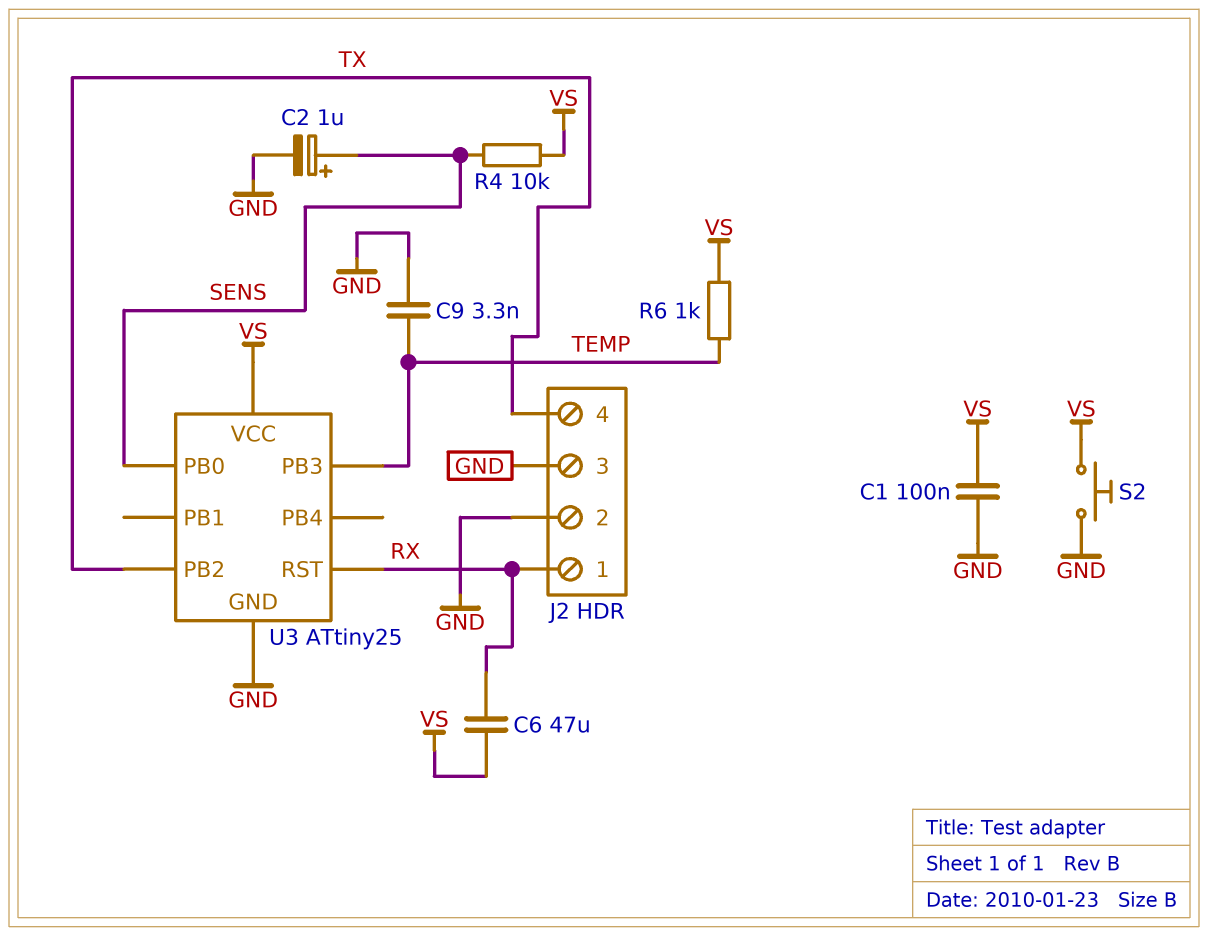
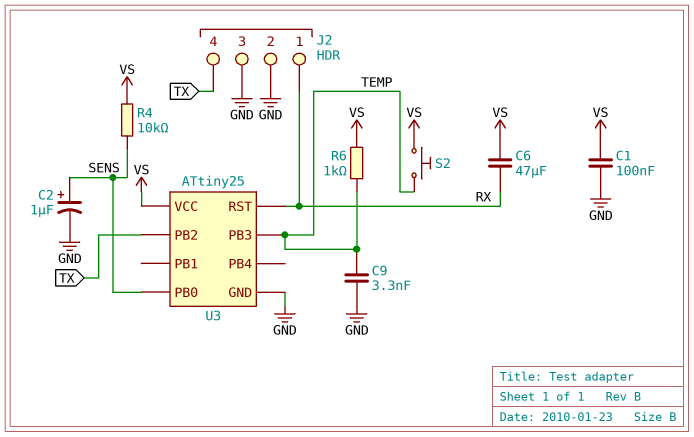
S2: button (GND, VS) -> button (TEMP, VS)

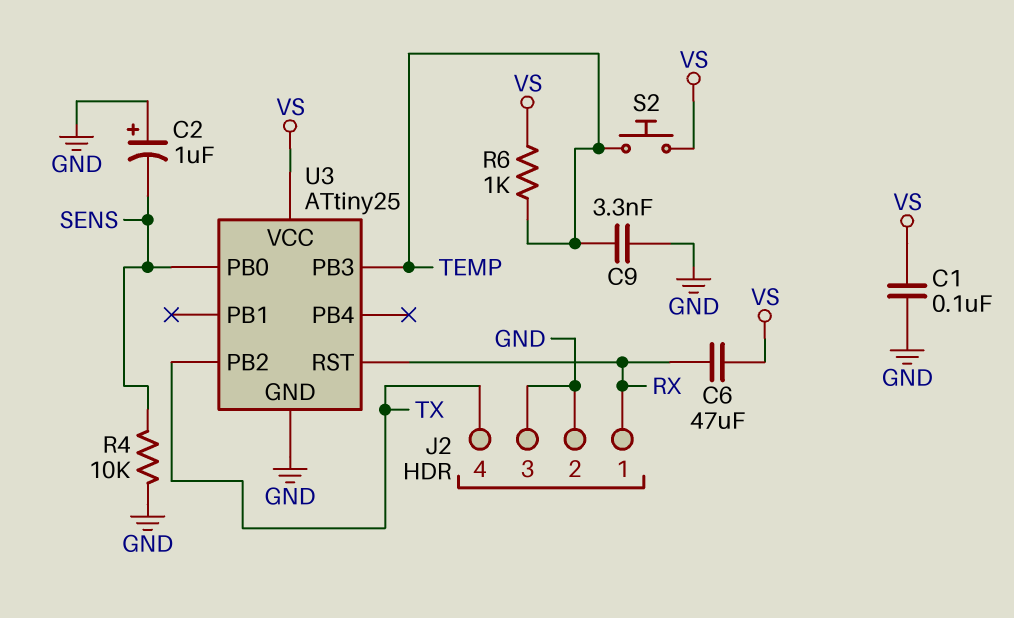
C2: 1uF (plus SENS, minus GND) -> 1uF (plus GND, minus SENS)
R4: 10k (SENS, VS) -> 10k (GND, SENS)

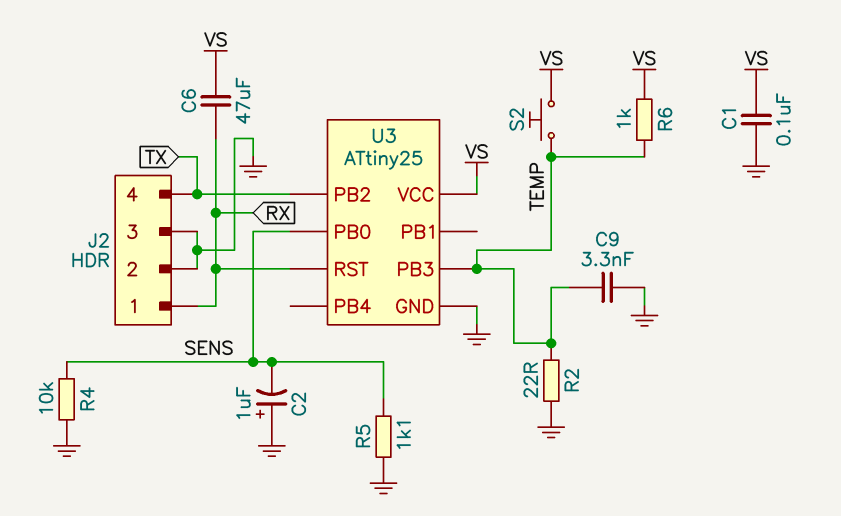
R2: none -> 22 (GND, TEMP)
R5: none -> 1.1k (GND, SENS)

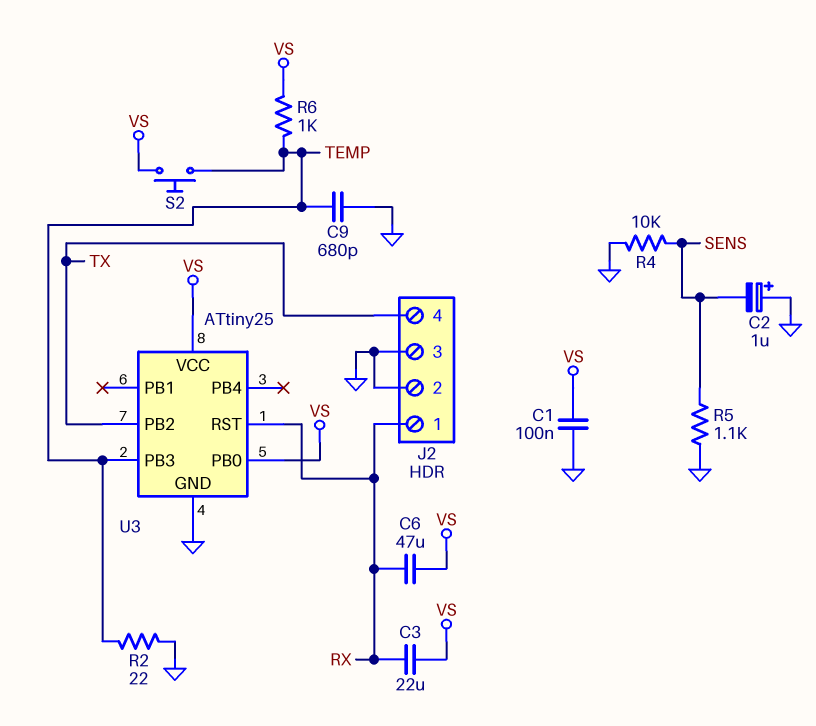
C3: none -> 22uF (RX, VS)
C9: 3.3nF (GND, TEMP) -> 680pF (GND, TEMP)
U3 pin PB0: SENS -> VS

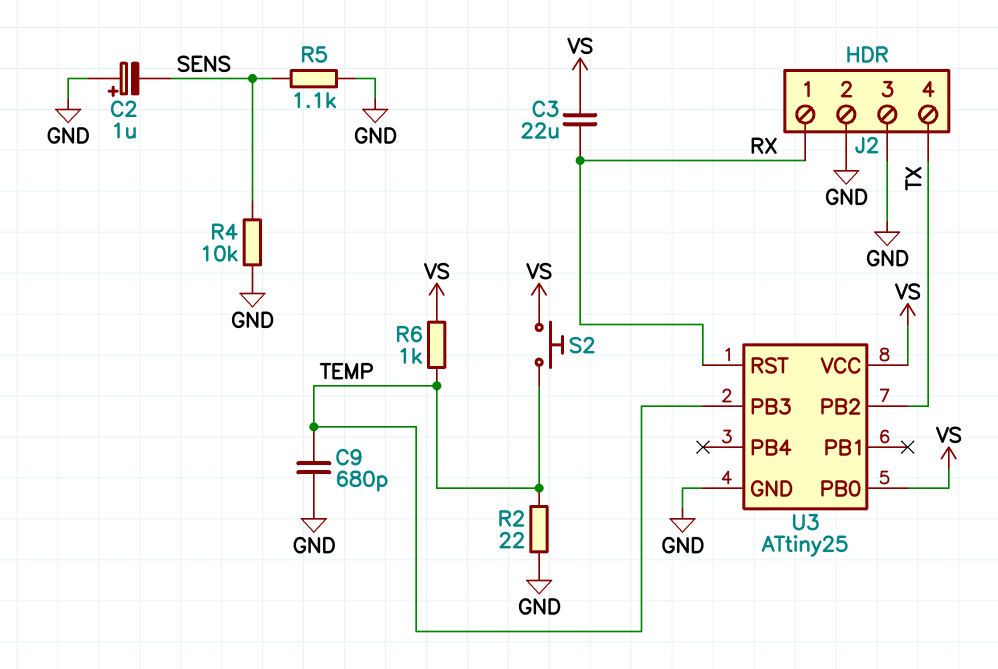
C1: 100nF (GND, VS) -> none
C6: 47uF (RX, VS) -> none

